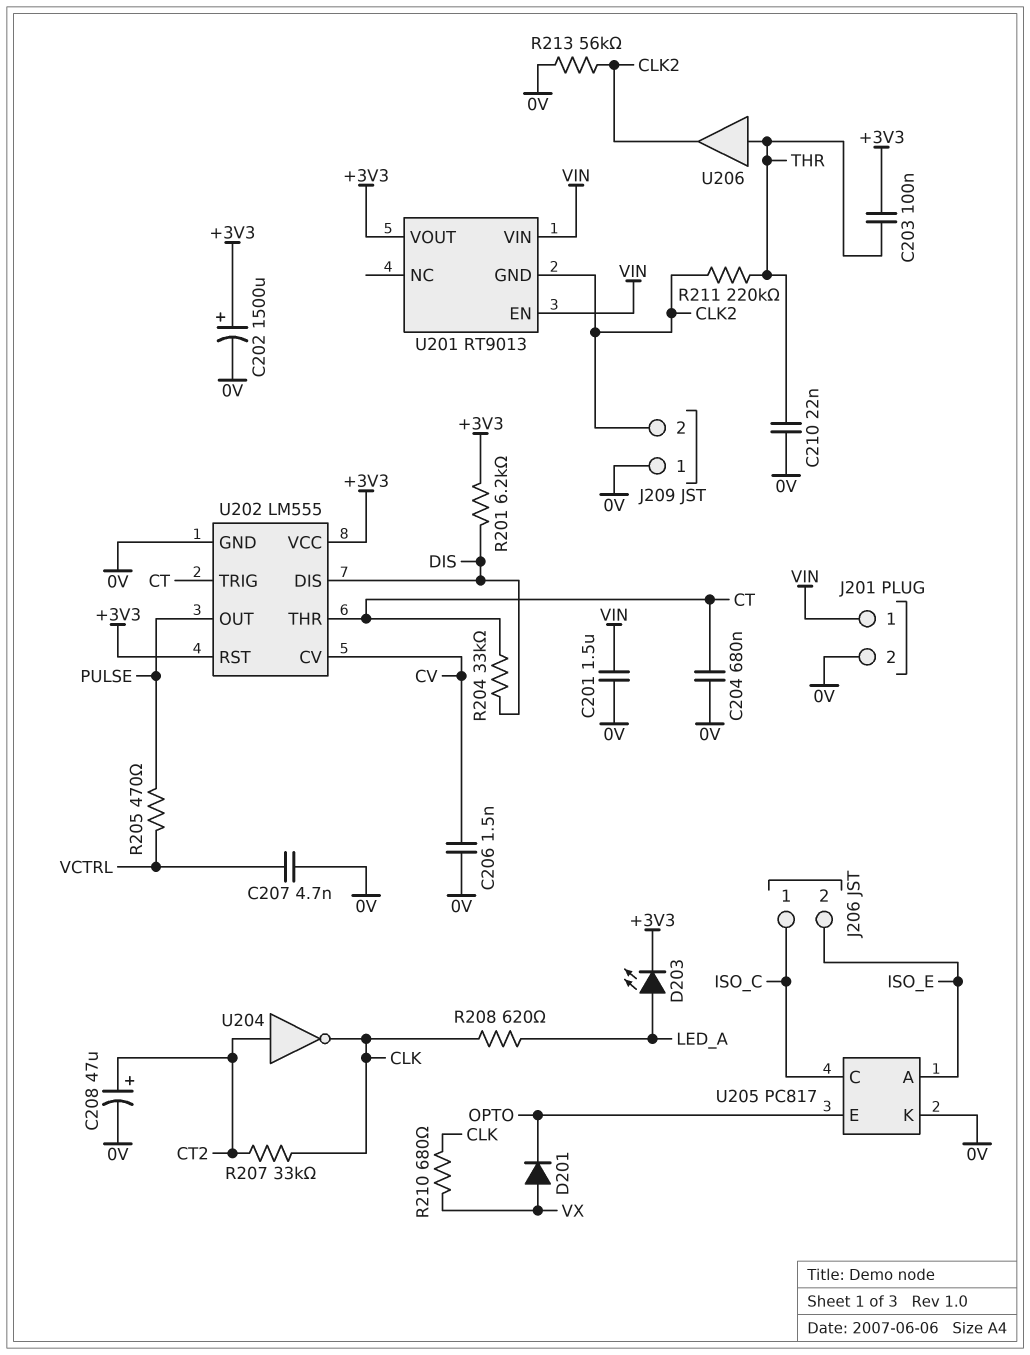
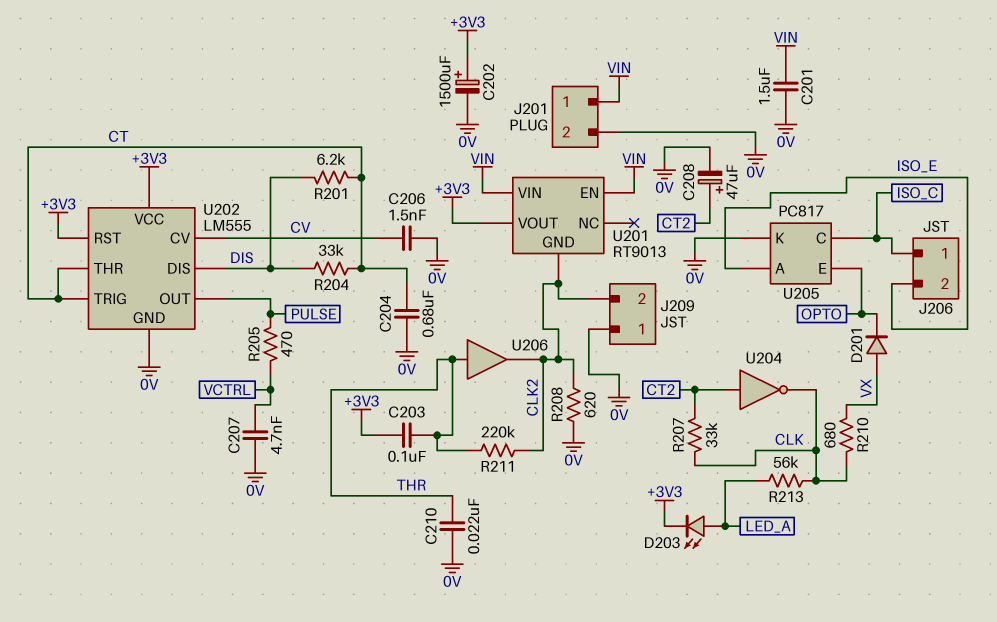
R201: 6.2k (+3V3, DIS) -> 6.2k (CT, DIS)
R208: 620 (CLK, LED_A) -> 620 (0V, CLK2)
R213: 56k (0V, CLK2) -> 56k (CLK, LED_A)

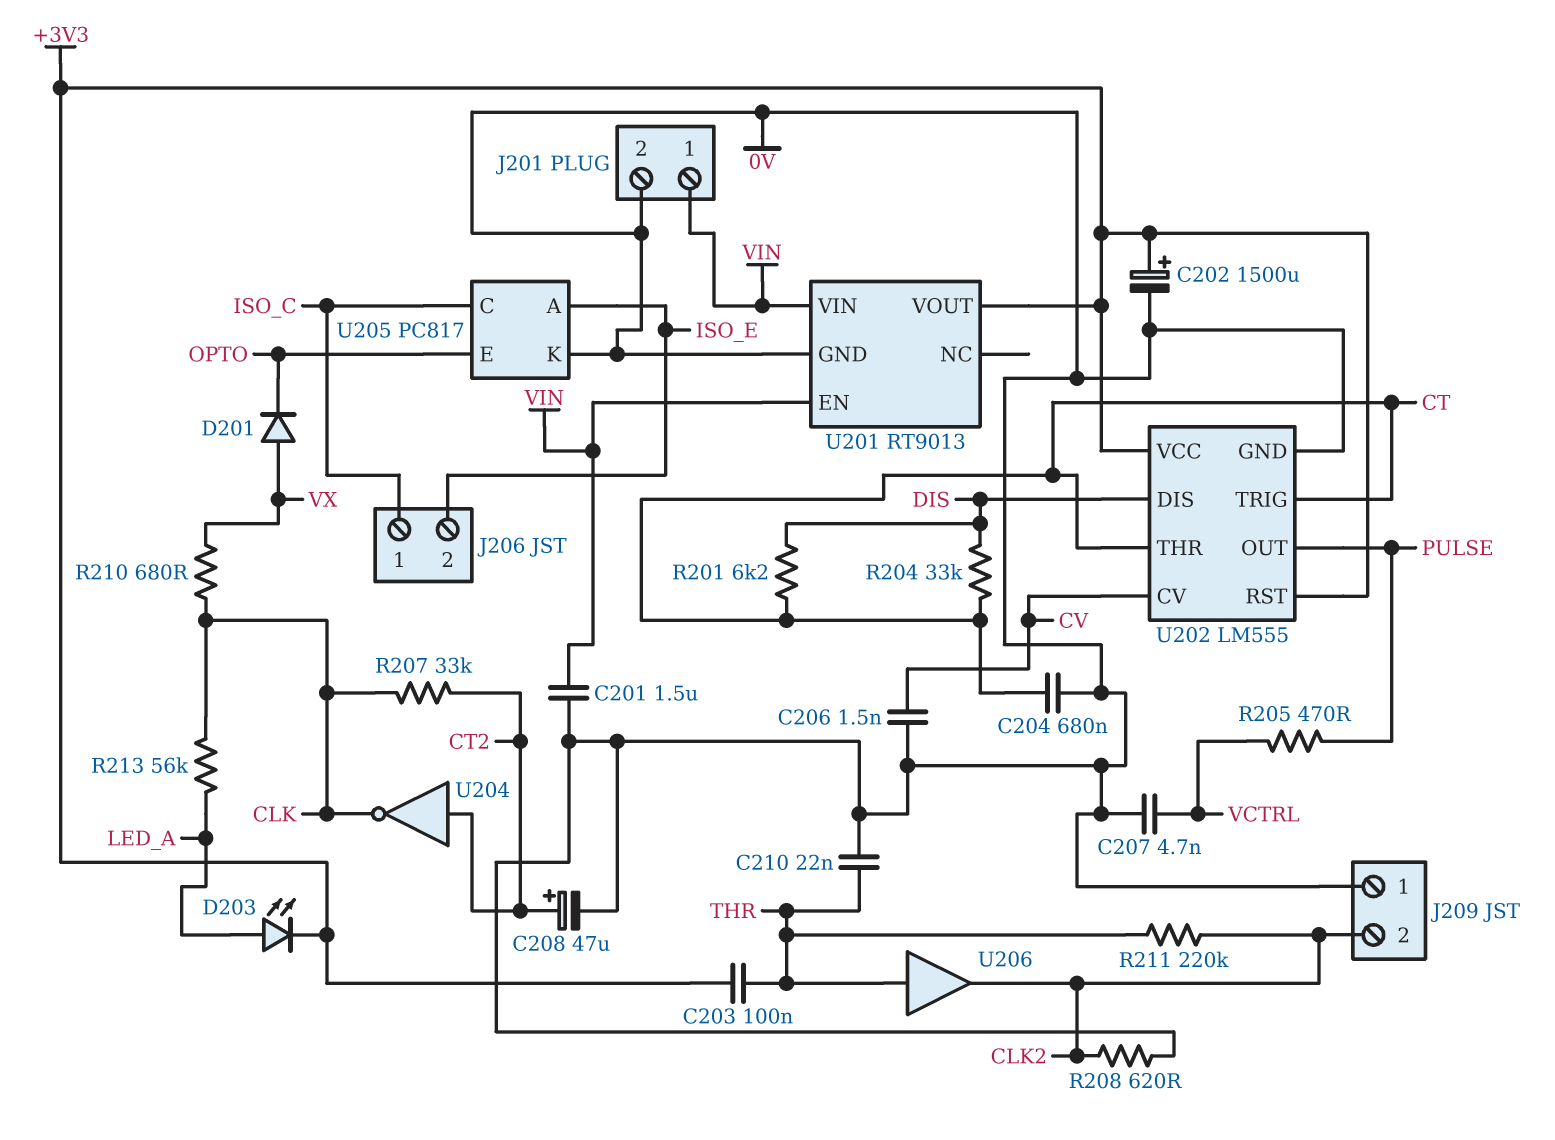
U201 pin GND: CLK2 -> 0V

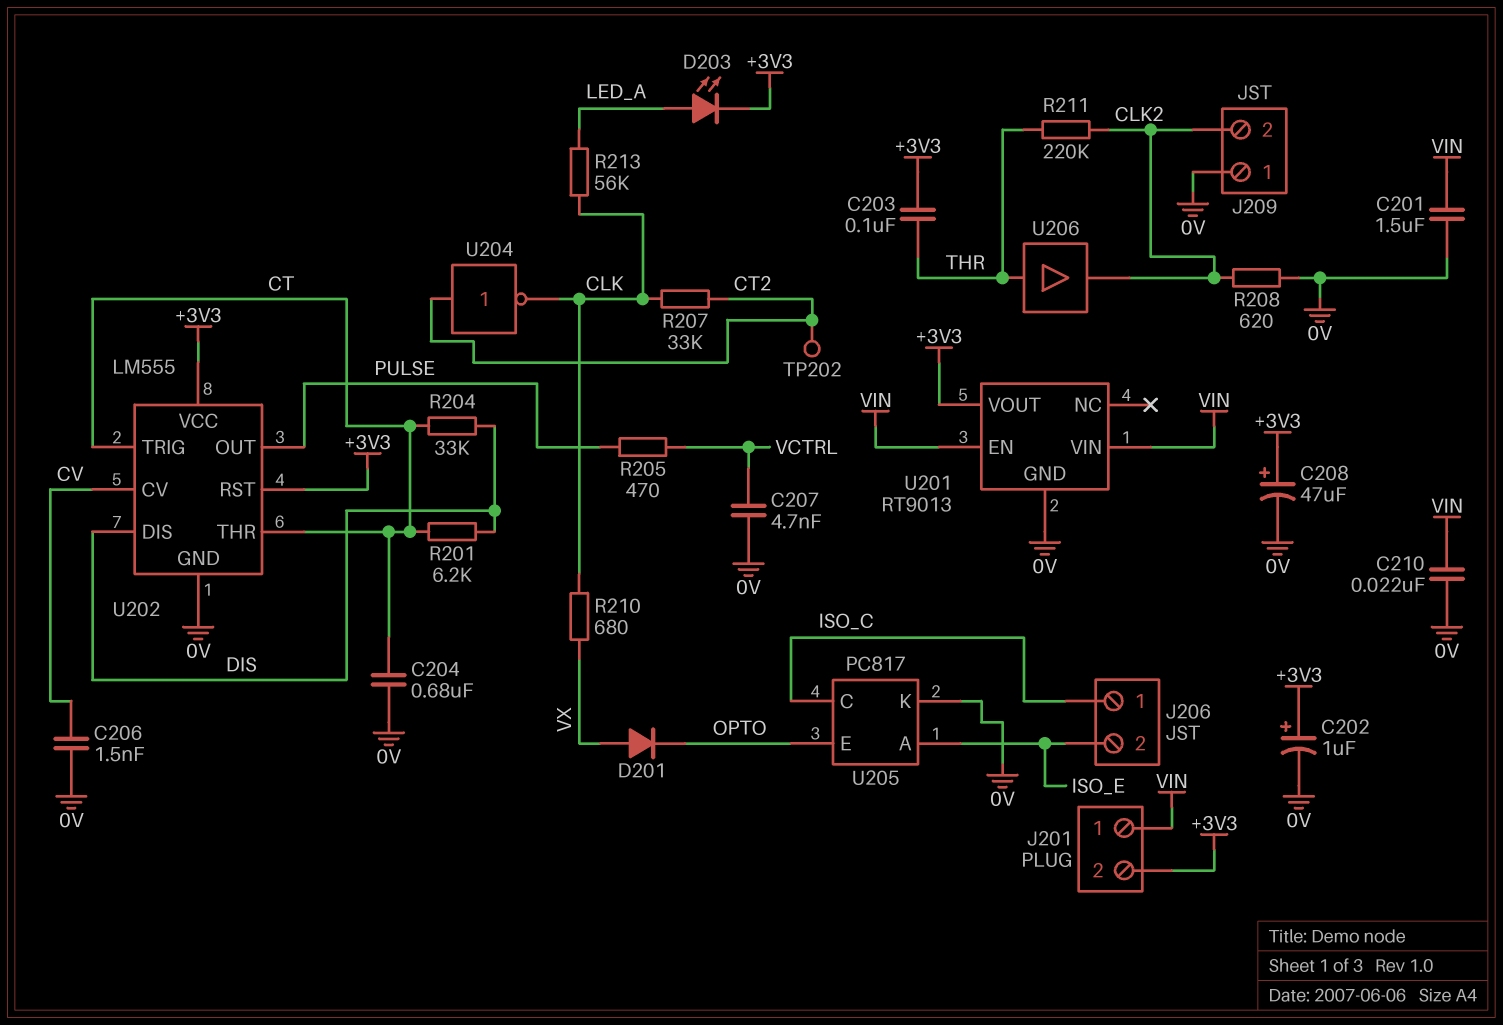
C202: 1500uF (plus +3V3, minus 0V) -> 1uF (plus +3V3, minus 0V)
C208: 47uF (plus CT2, minus 0V) -> 47uF (plus +3V3, minus 0V)
C210: 22nF (0V, THR) -> 22nF (0V, VIN)
J201 pin 2: 0V -> +3V3
TP202: none -> test point (CT2)

